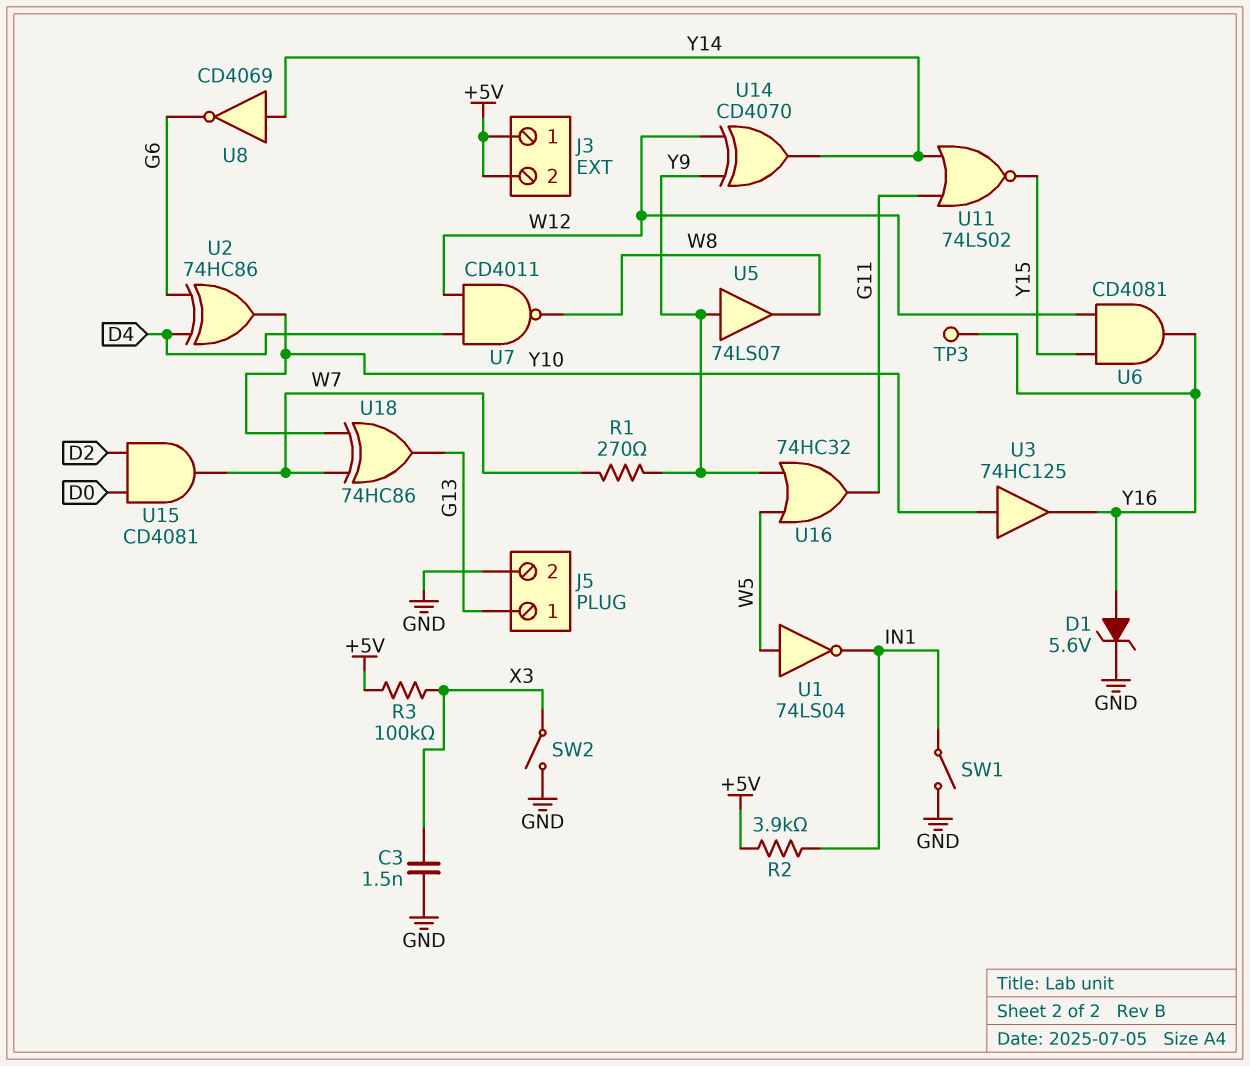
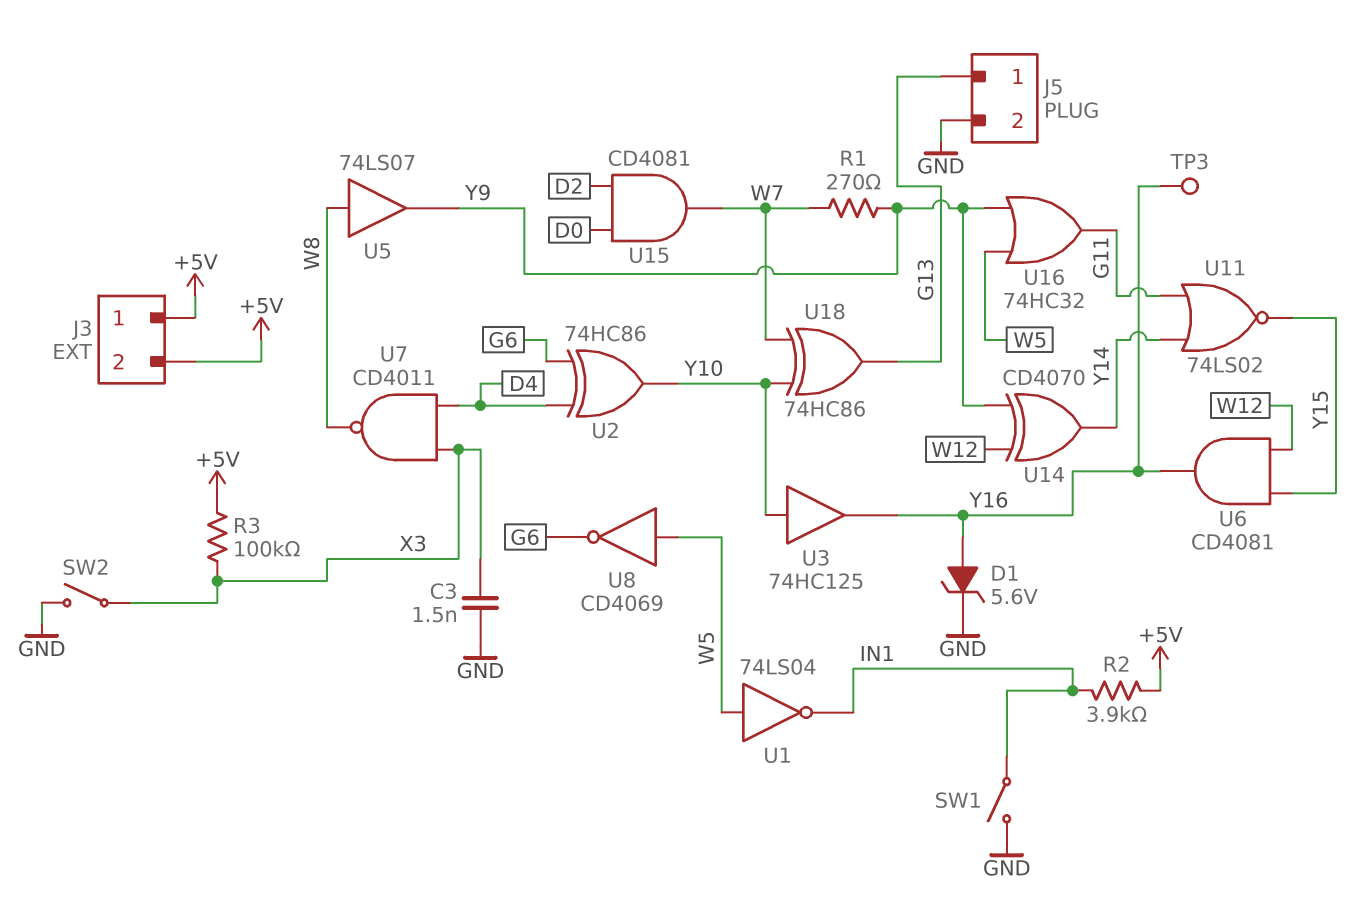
U5: buffer 74LS07 (in Y9, out W8) -> buffer 74LS07 (in W8, out Y9)
U7: NAND CD4011 (in D4, in W12, out W8) -> NAND CD4011 (in D4, in X3, out W8)
U8: NOT CD4069 (in Y14, out G6) -> NOT CD4069 (in W5, out G6)

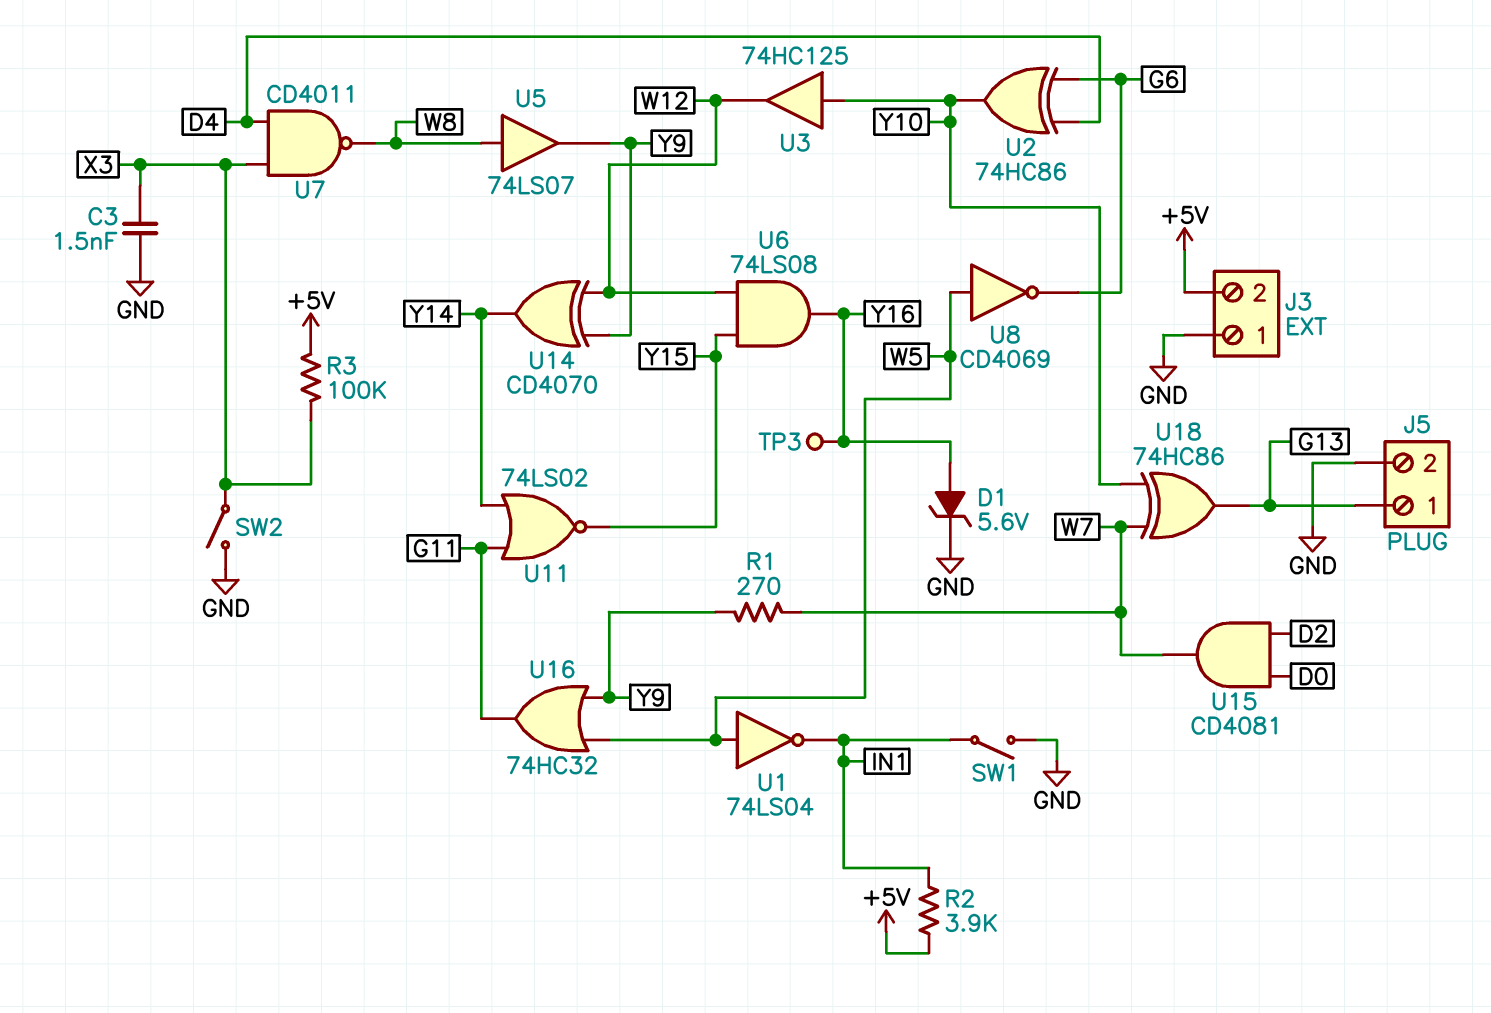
J3 pin 1: +5V -> GND
U3: buffer 74HC125 (in Y10, out Y16) -> buffer 74HC125 (in Y10, out W12)
U6: AND CD4081 (in W12, in Y15, out Y16) -> AND 74LS08 (in W12, in Y15, out Y16)

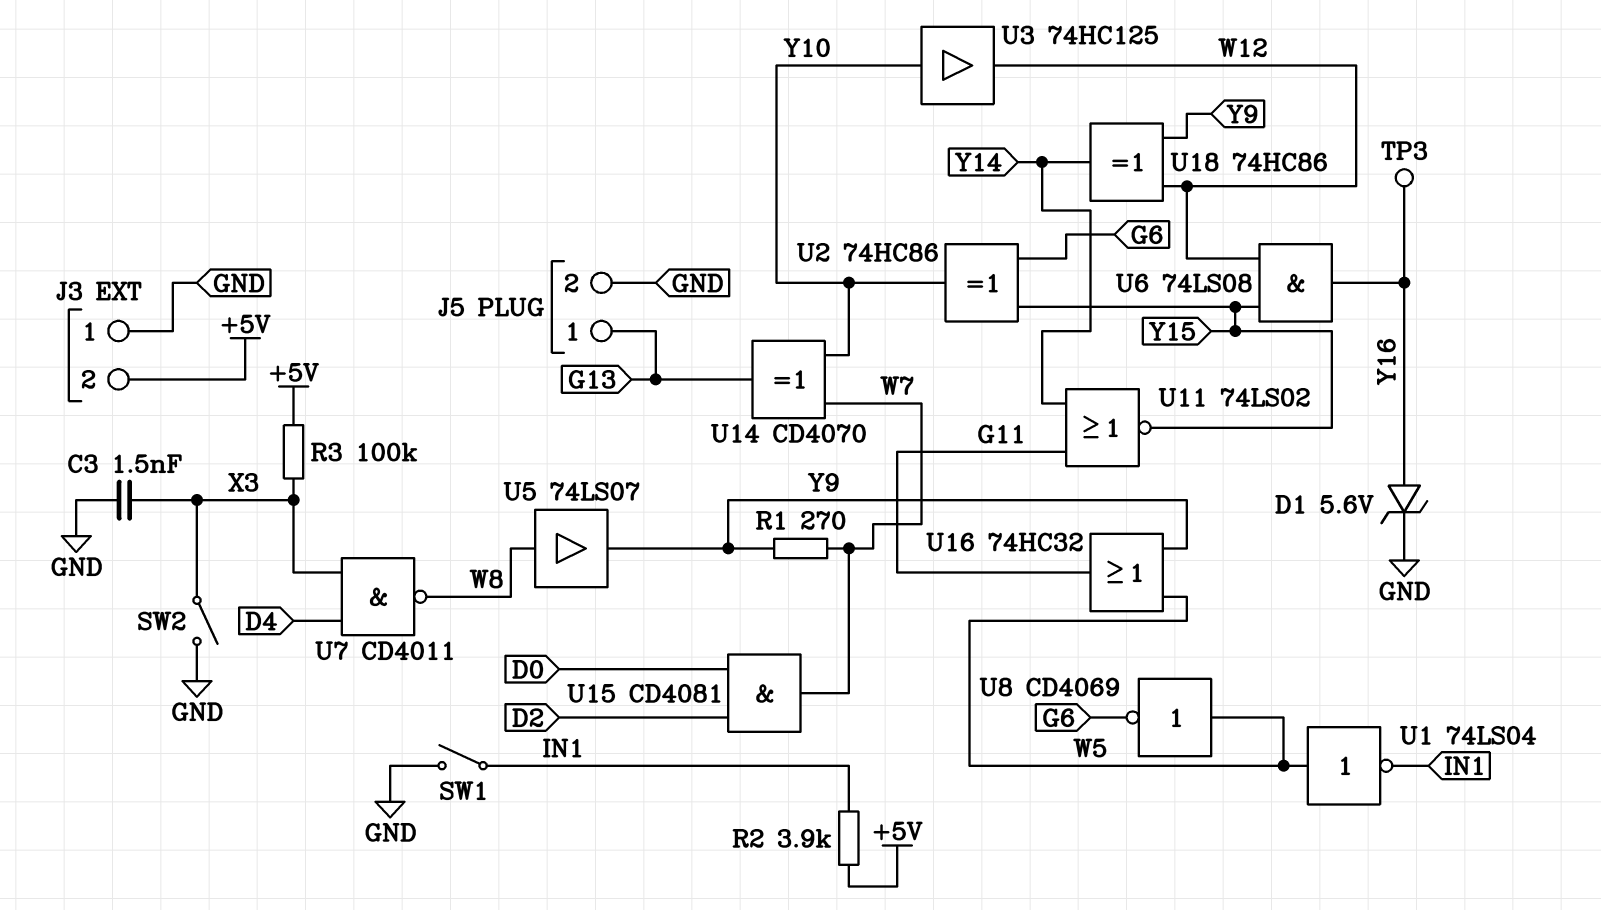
U2: XOR 74HC86 (in D4, in G6, out Y10) -> XOR 74HC86 (in G6, in Y15, out Y10)
U14: XOR CD4070 (in W12, in Y9, out Y14) -> XOR CD4070 (in W7, in Y10, out G13)
U18: XOR 74HC86 (in W7, in Y10, out G13) -> XOR 74HC86 (in W12, in Y9, out Y14)

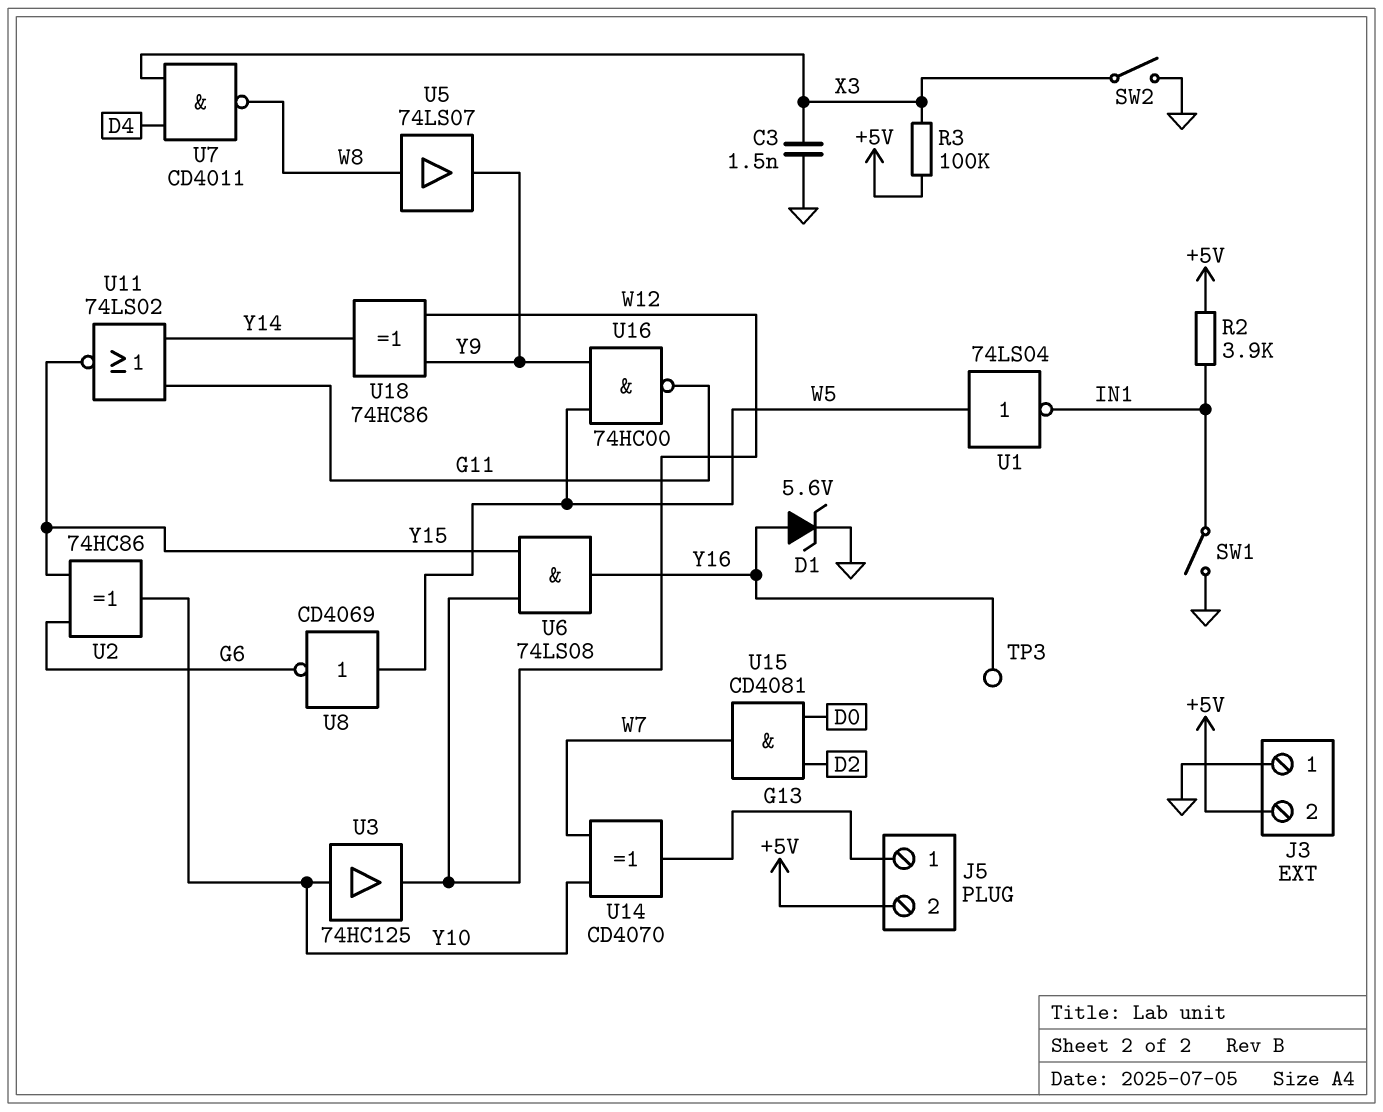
J5 pin 2: GND -> +5V
R1: 270 (W7, Y9) -> none
U16: OR 74HC32 (in W5, in Y9, out G11) -> NAND 74HC00 (in W5, in Y9, out G11)

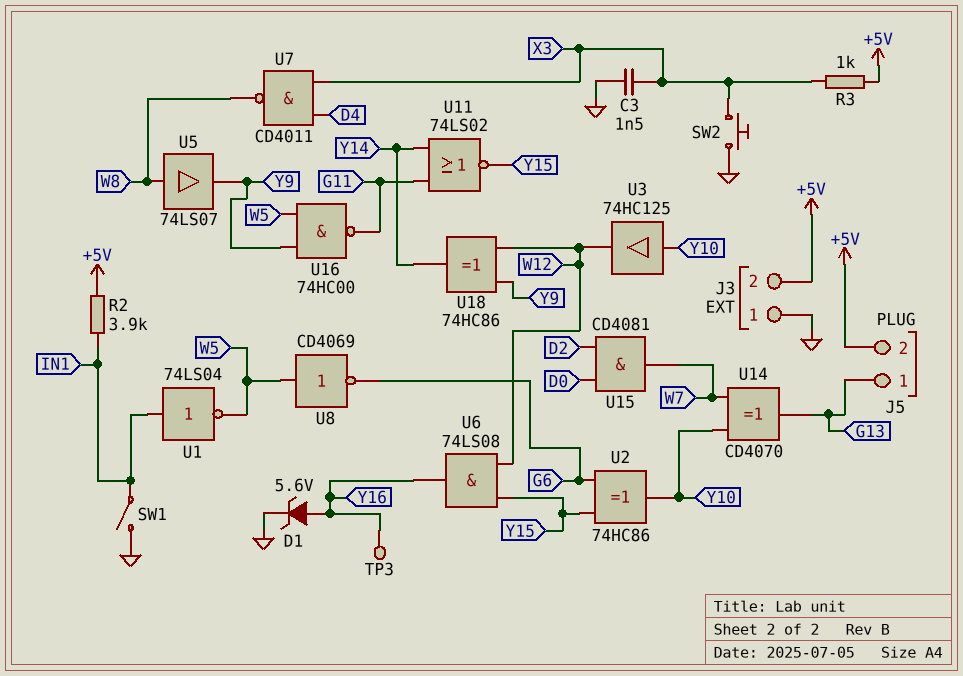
R3: 100k (+5V, X3) -> 1k (+5V, X3)
SW2: switch (GND, X3) -> button (GND, X3)
U1: NOT 74LS04 (in W5, out IN1) -> NOT 74LS04 (in IN1, out W5)

